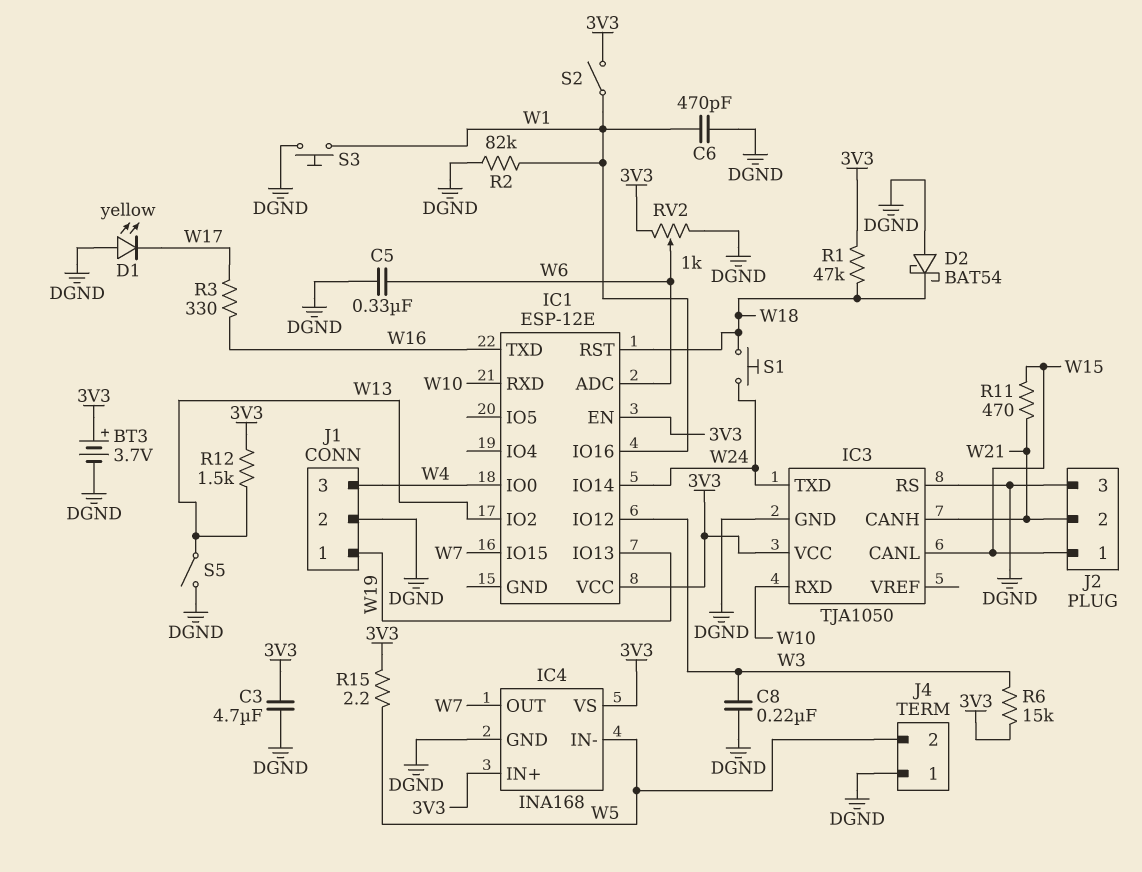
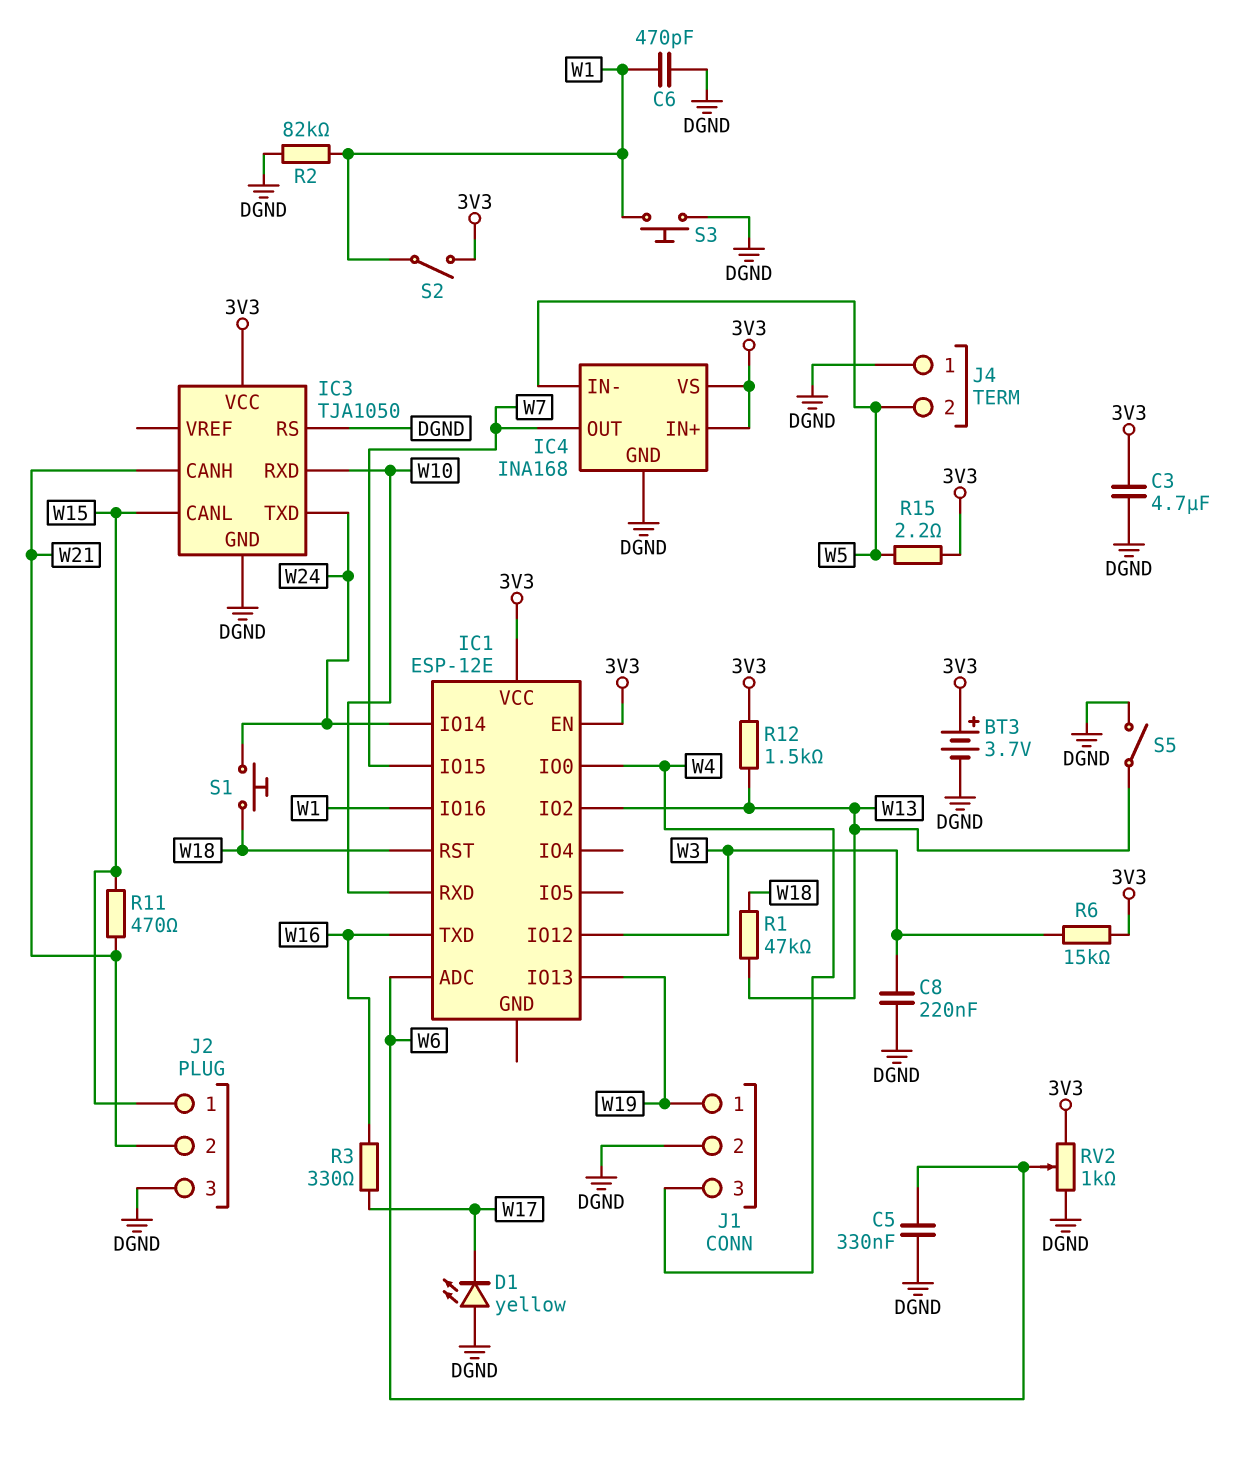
D2: schottky BAT54 (A DGND, K W18) -> none
R1: 47k (3V3, W18) -> 47k (W13, W18)

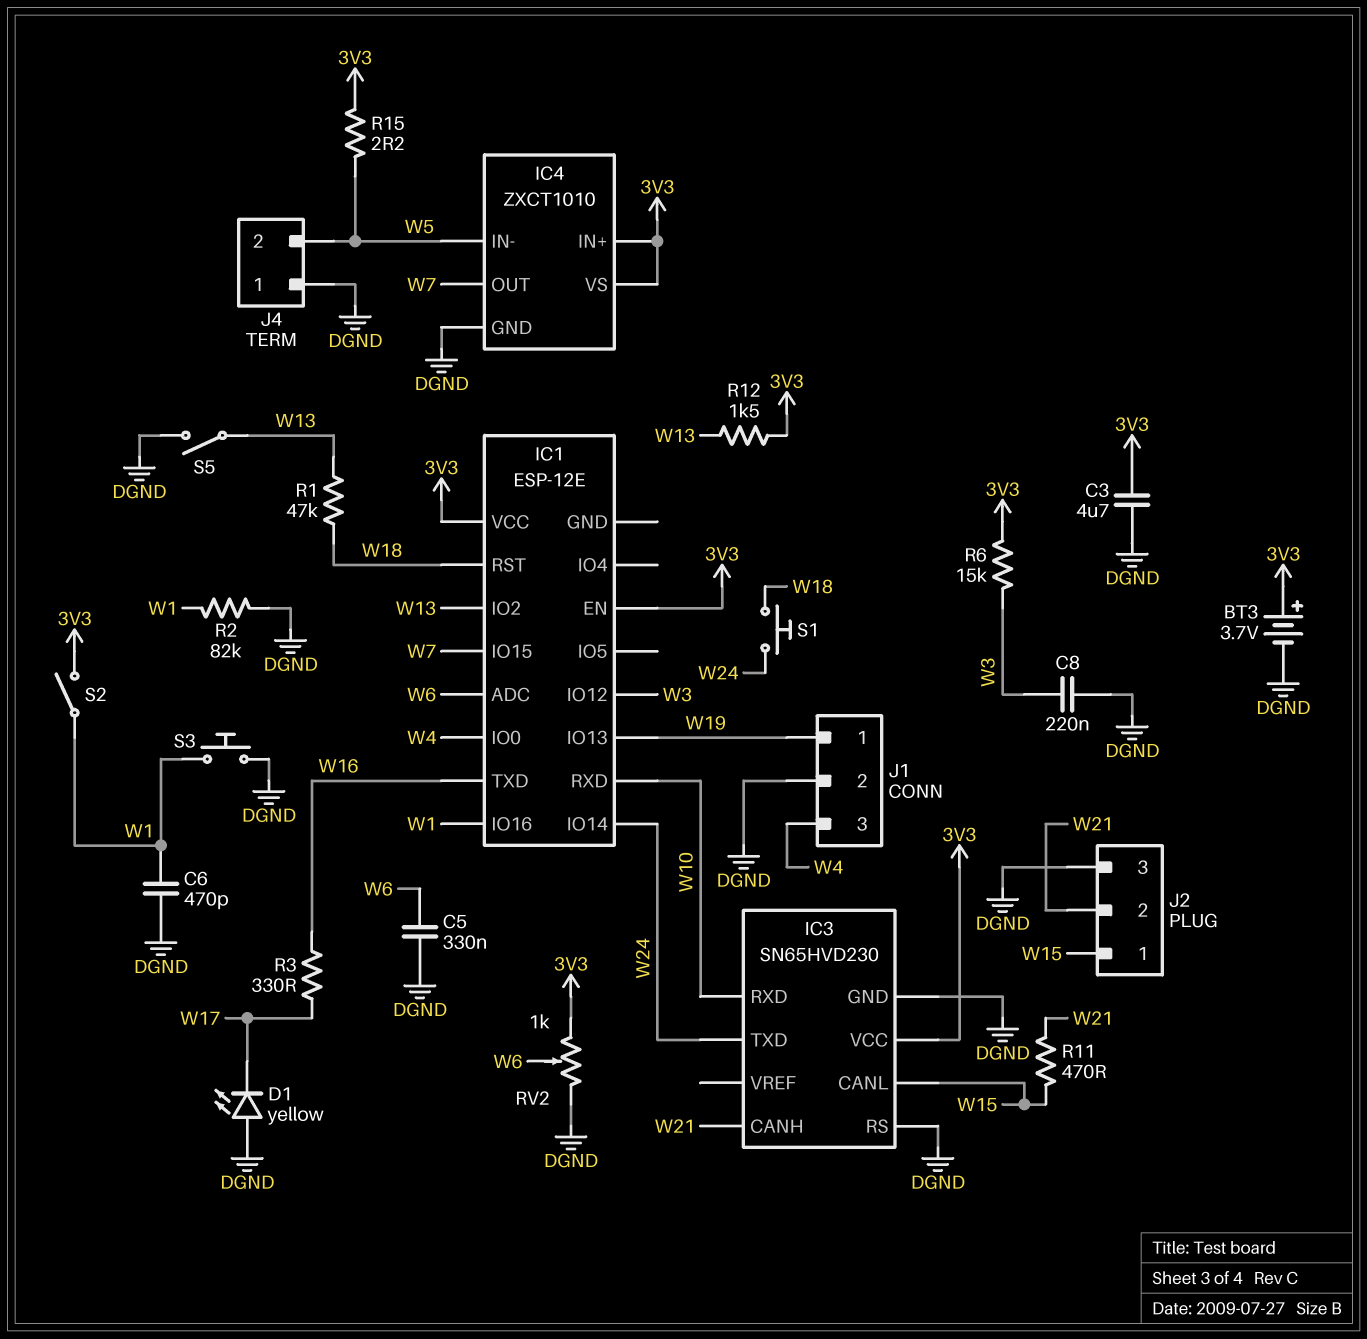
IC3: TJA1050 -> SN65HVD230
IC4: INA168 -> ZXCT1010

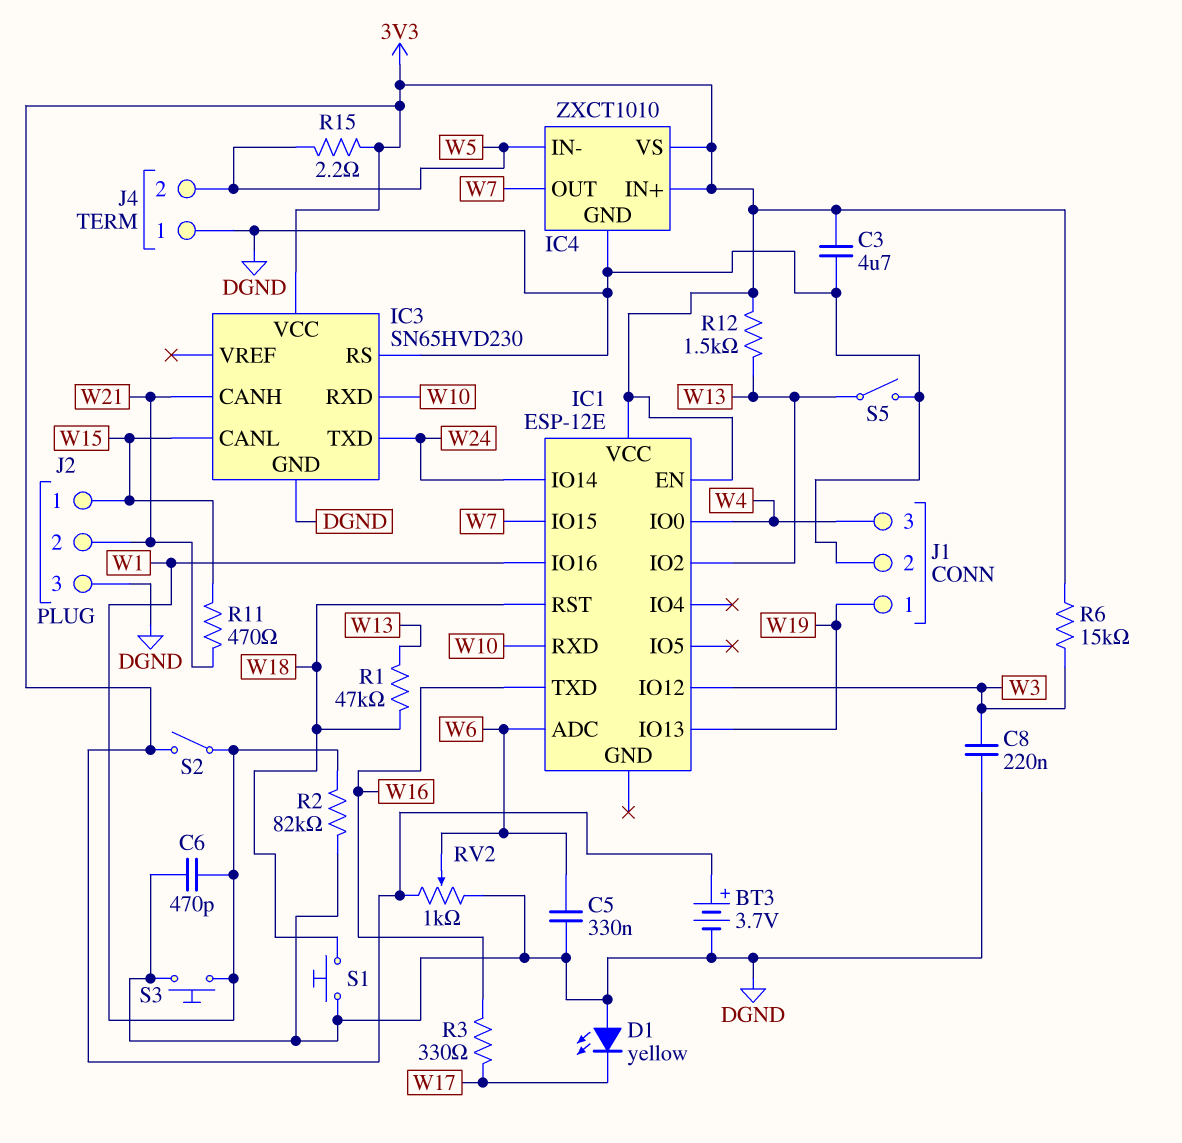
S1: button (W18, W24) -> button (DGND, W18)

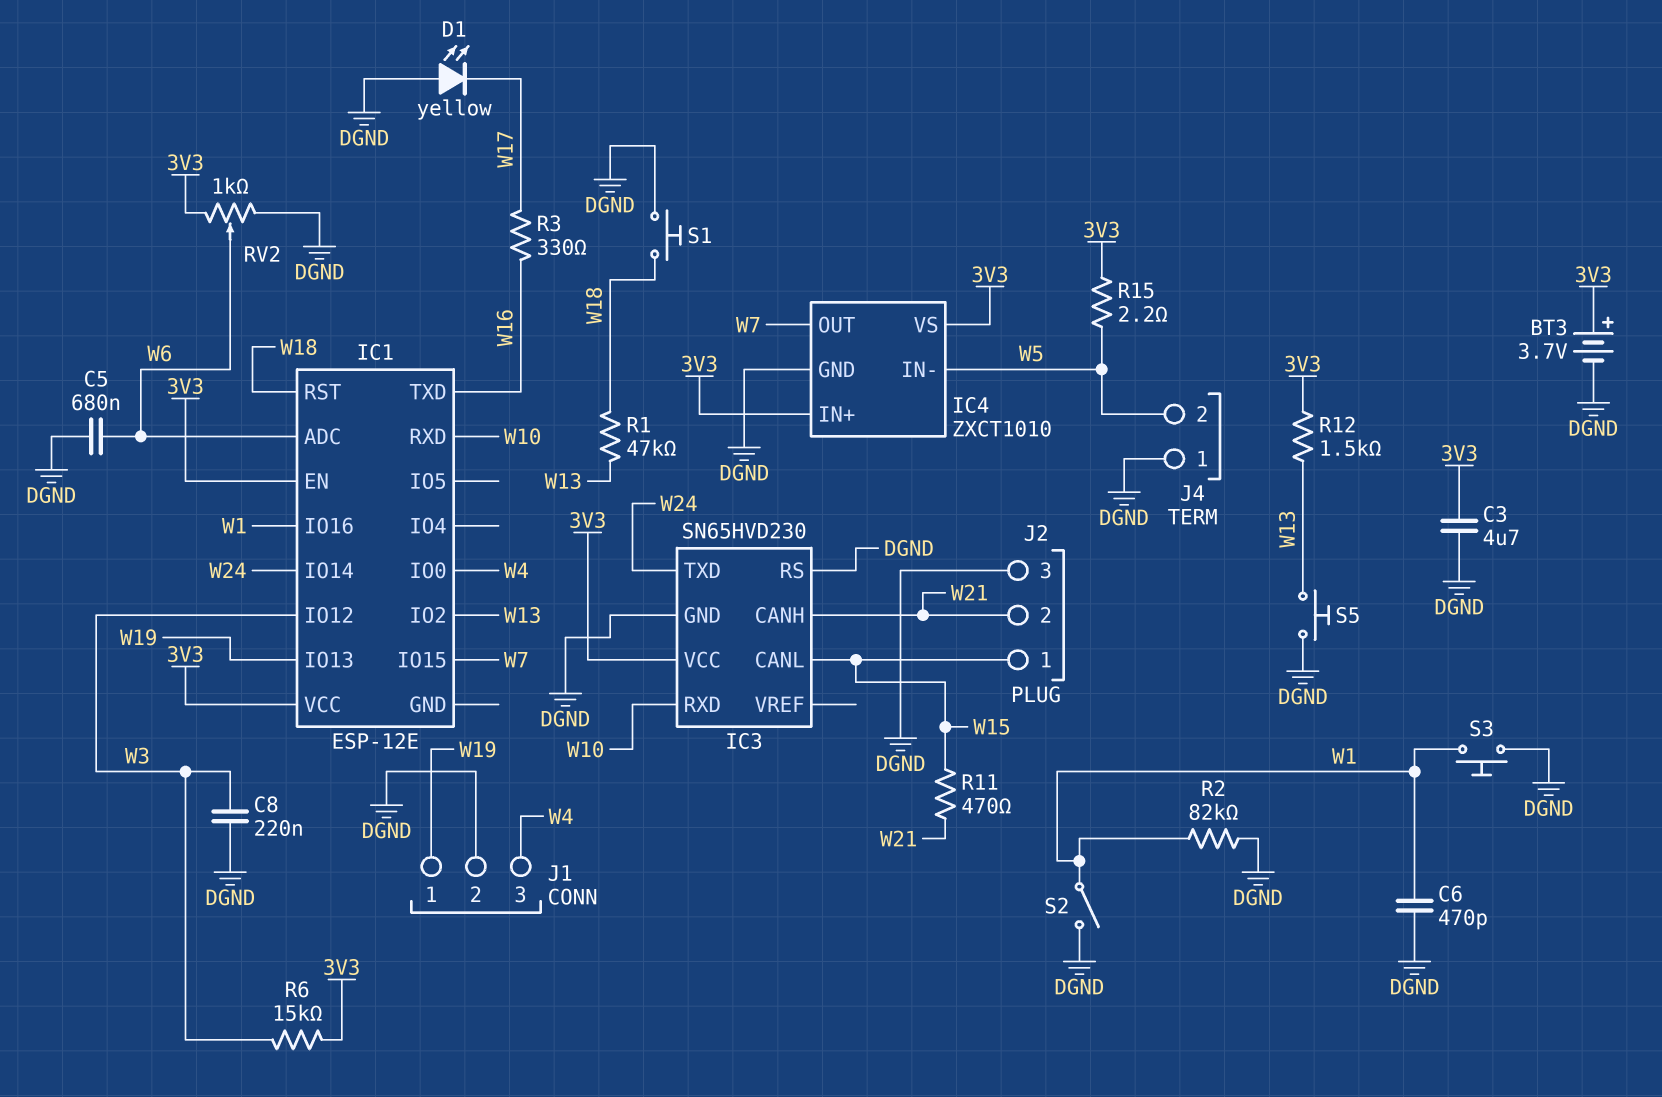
C5: 330nF (DGND, W6) -> 680nF (DGND, W6)
S2: switch (3V3, W1) -> switch (DGND, W1)
S5: switch (DGND, W13) -> button (DGND, W13)

